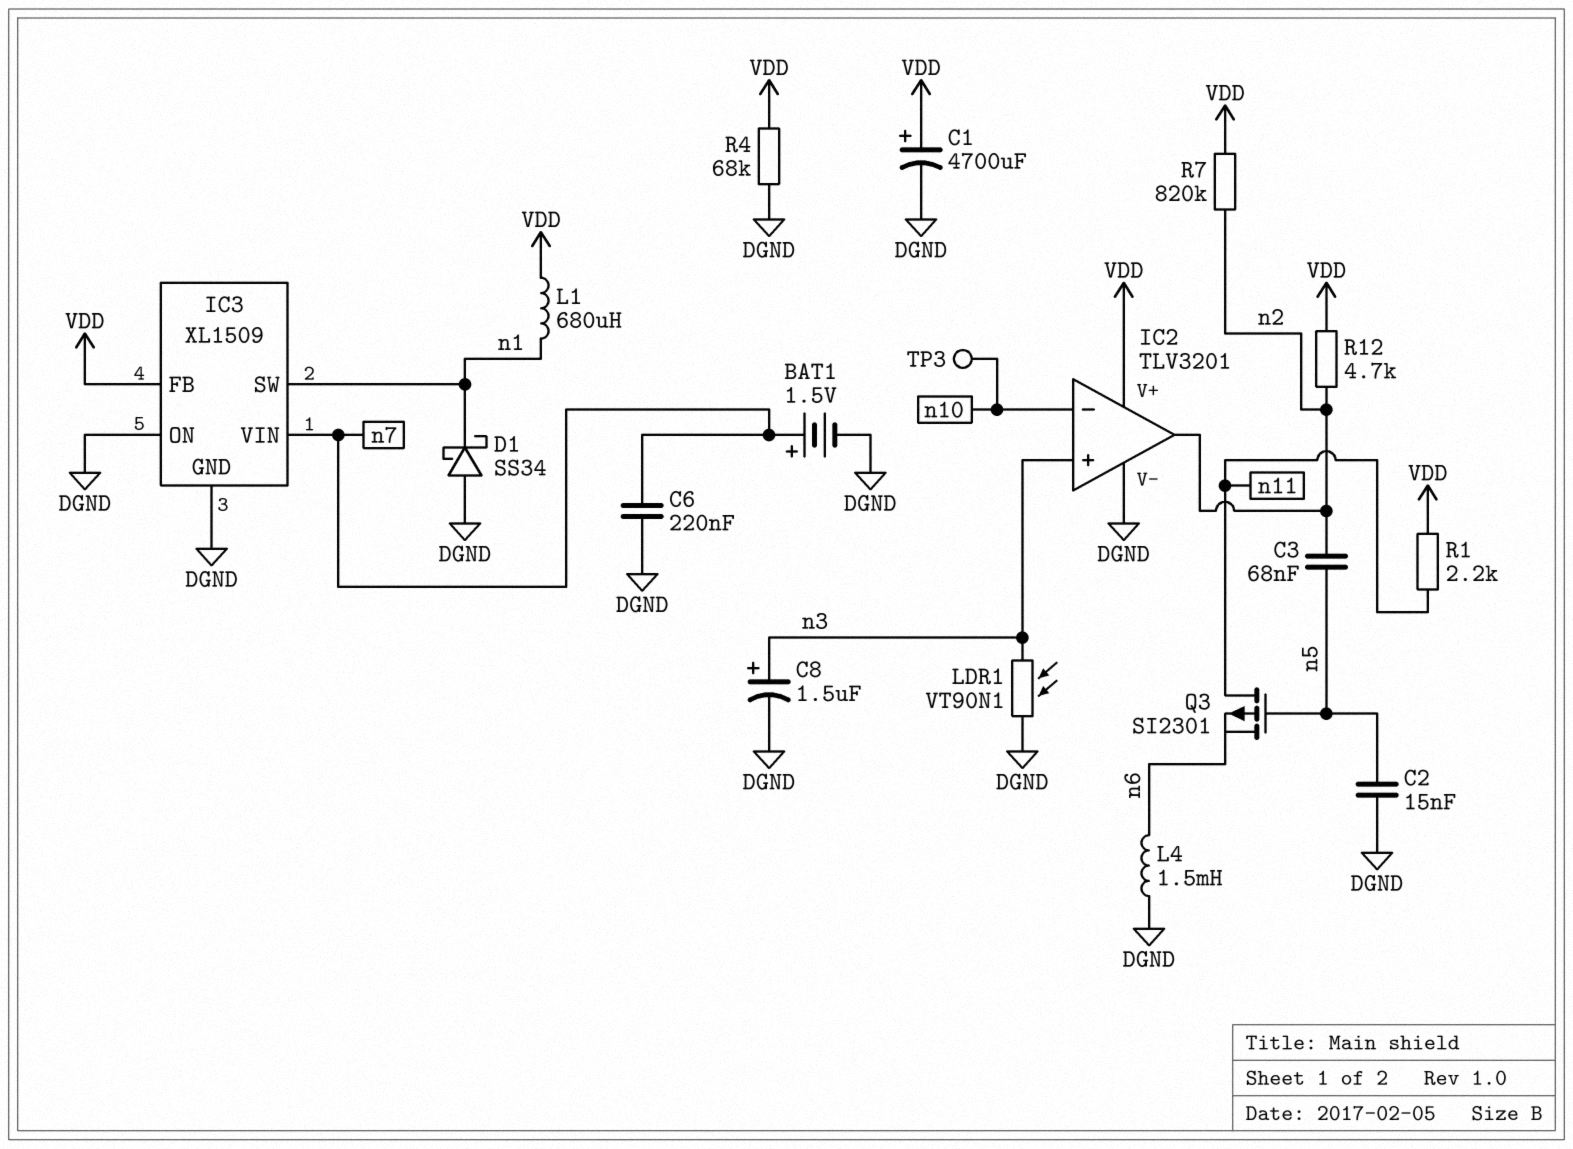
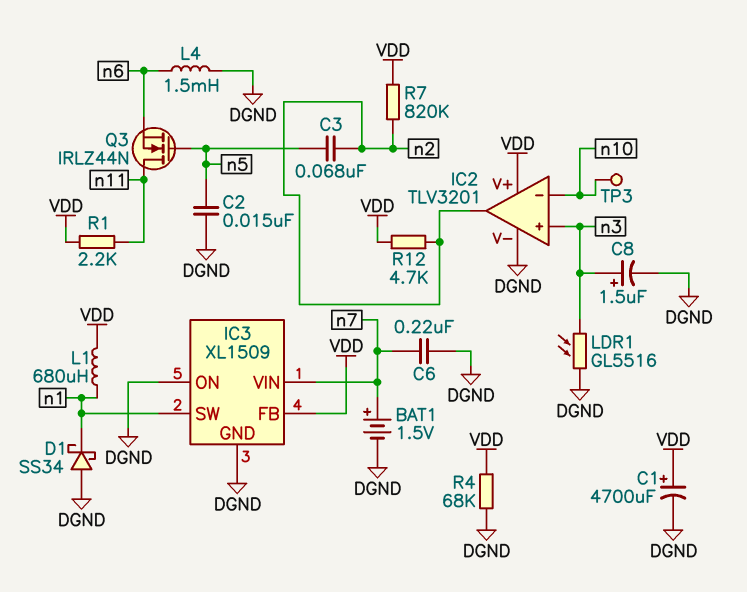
LDR1: VT90N1 (DGND, n3) -> GL5516 (DGND, n3)
Q3: PMOS SI2301 (G n5, D n11, S n6) -> NMOS IRLZ44N (G n5, D n11, S n6)

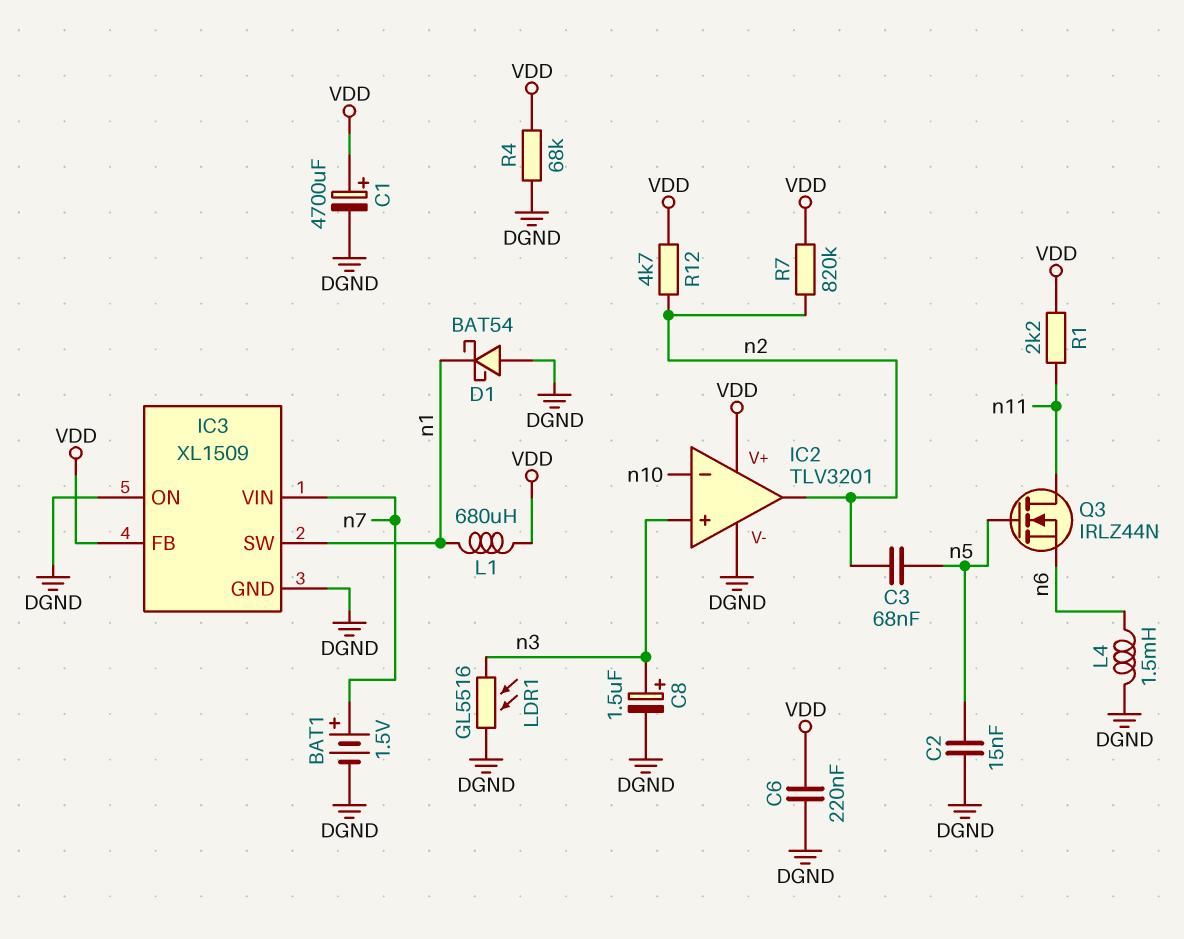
C6: 220nF (DGND, n7) -> 220nF (DGND, VDD)
D1: schottky SS34 (A DGND, K n1) -> schottky BAT54 (A DGND, K n1)
TP3: test point (n10) -> none

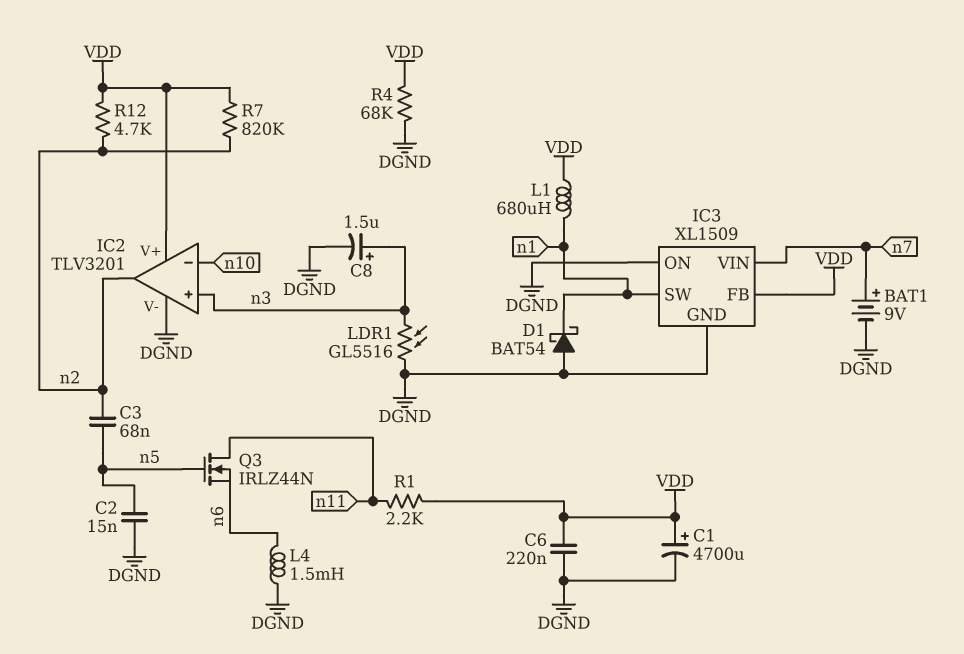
BAT1: 1.5V (plus n7, minus DGND) -> 9V (plus n7, minus DGND)

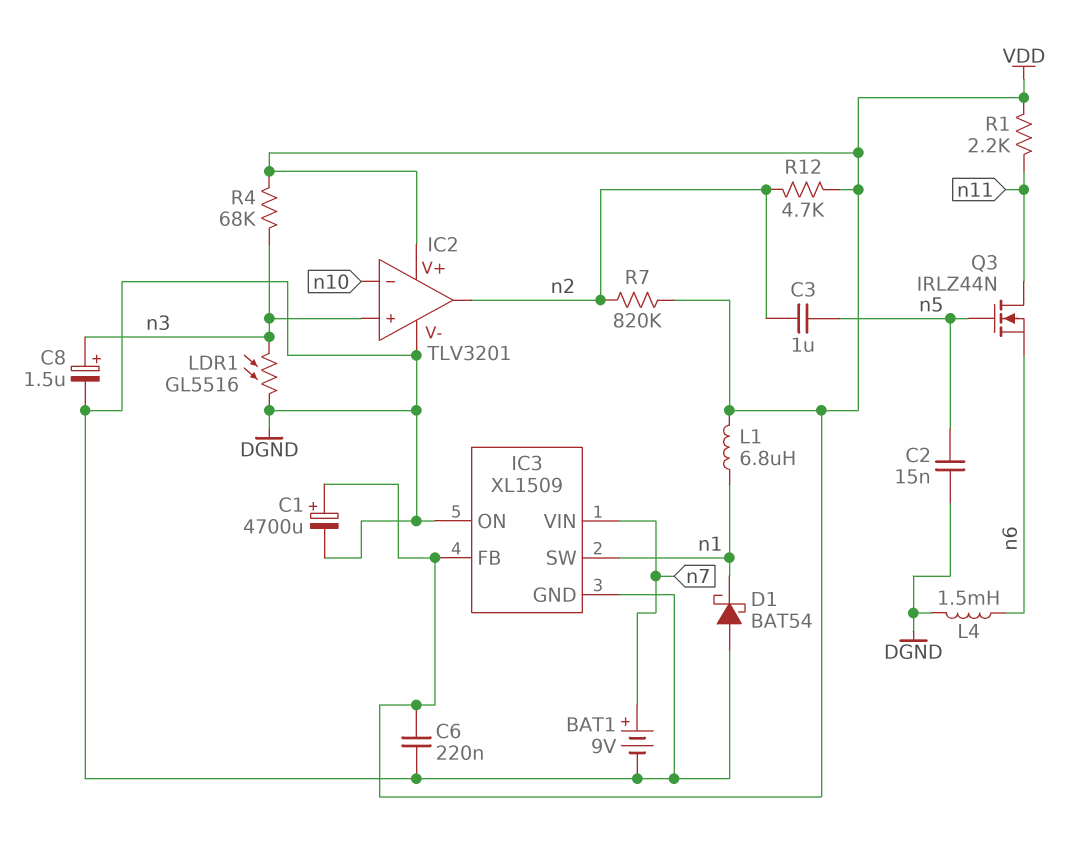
C3: 68nF (n2, n5) -> 1uF (n2, n5)
L1: 680uH (VDD, n1) -> 6.8uH (VDD, n1)
R4: 68k (DGND, VDD) -> 68k (VDD, n3)

